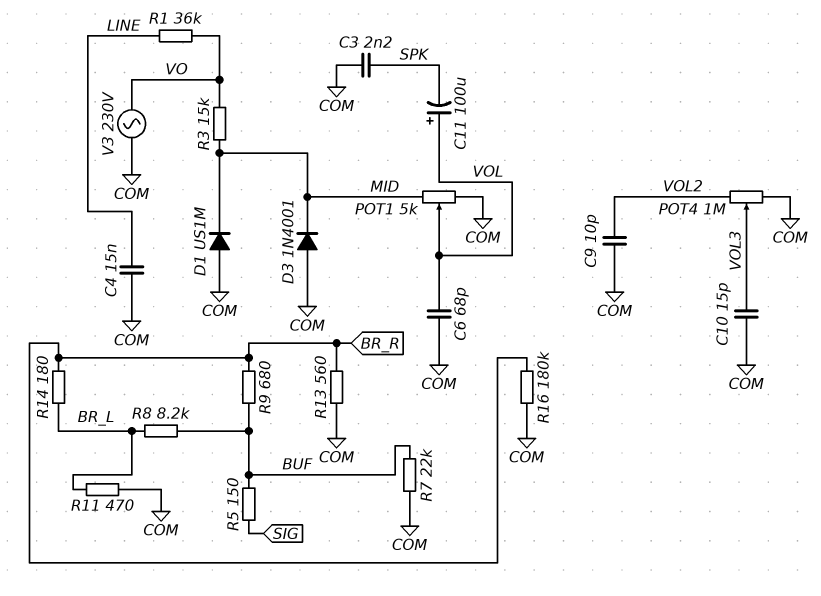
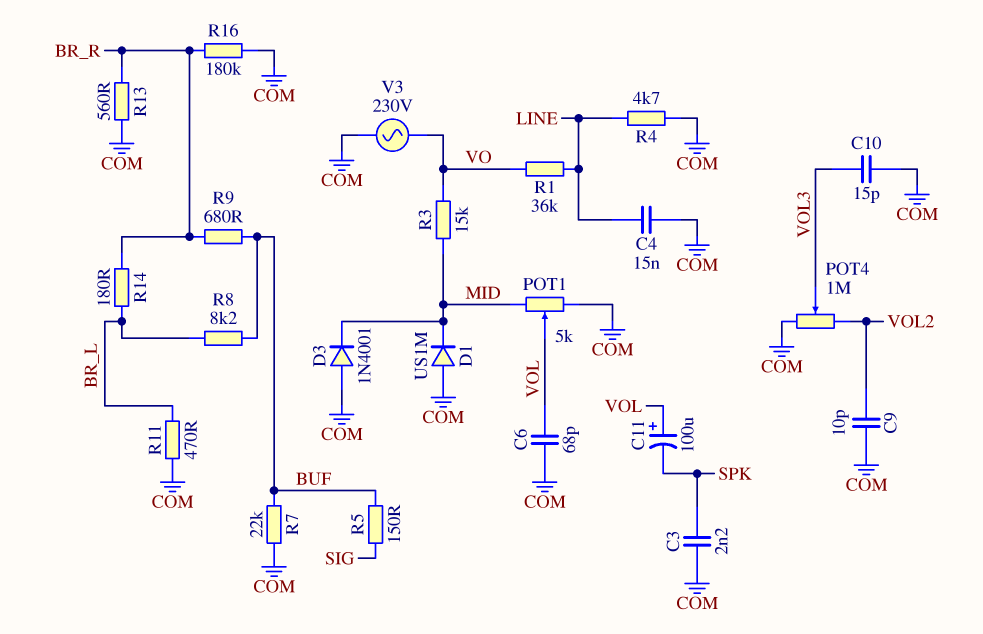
R4: none -> 4.7k (COM, LINE)

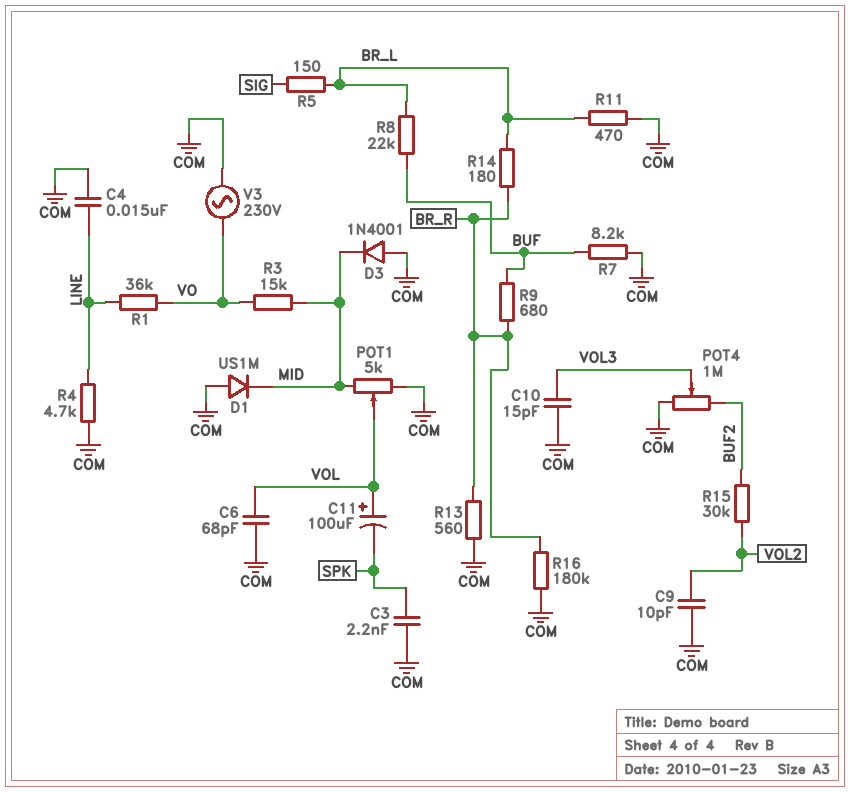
POT4: 1M (COM, VOL2, wiper VOL3) -> 1M (BUF2, COM, wiper VOL3)
R5: 150 (BUF, SIG) -> 150 (BR_L, SIG)
R7: 22k (BUF, COM) -> 8.2k (BUF, COM)
R8: 8.2k (BR_L, BUF) -> 22k (BR_L, BUF)
R15: none -> 30k (BUF2, VOL2)

